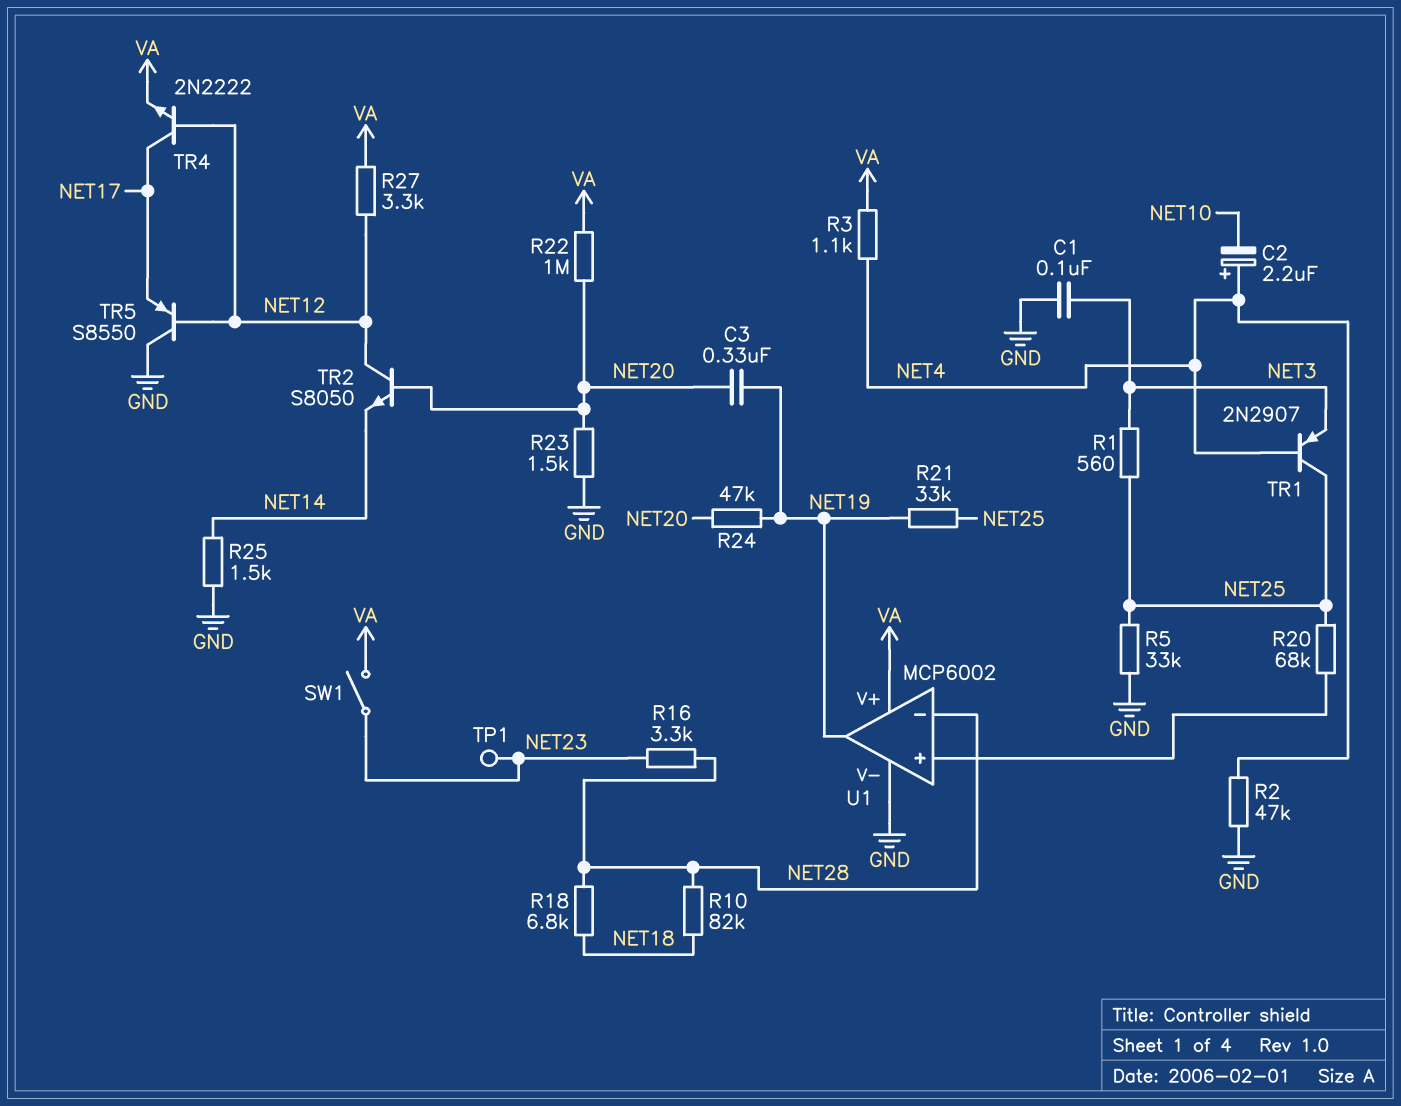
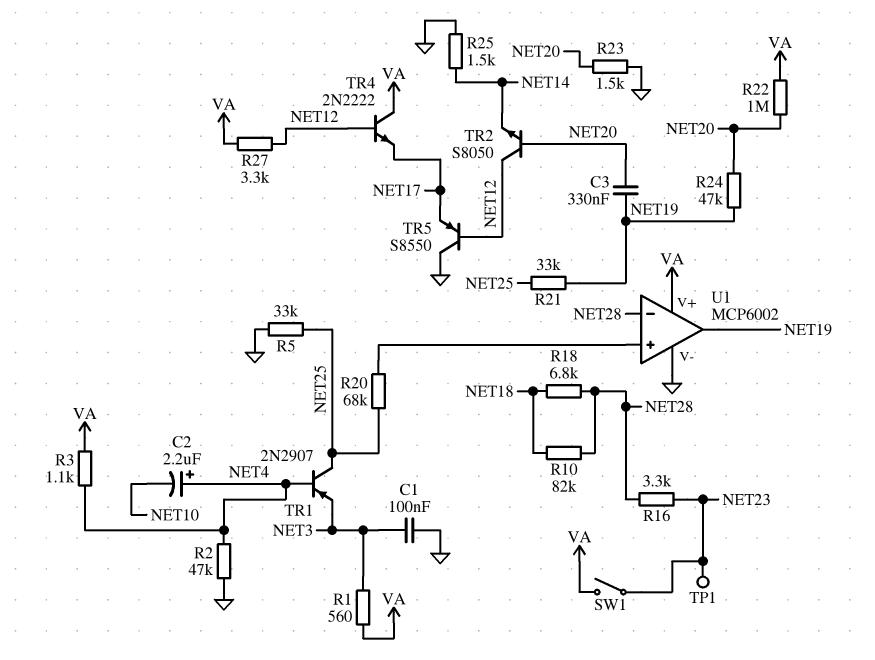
R1: 560 (NET3, NET25) -> 560 (NET3, VA)
TR4: NPN 2N2222 (B NET12, C NET17, E VA) -> NPN 2N2222 (B NET12, C VA, E NET17)

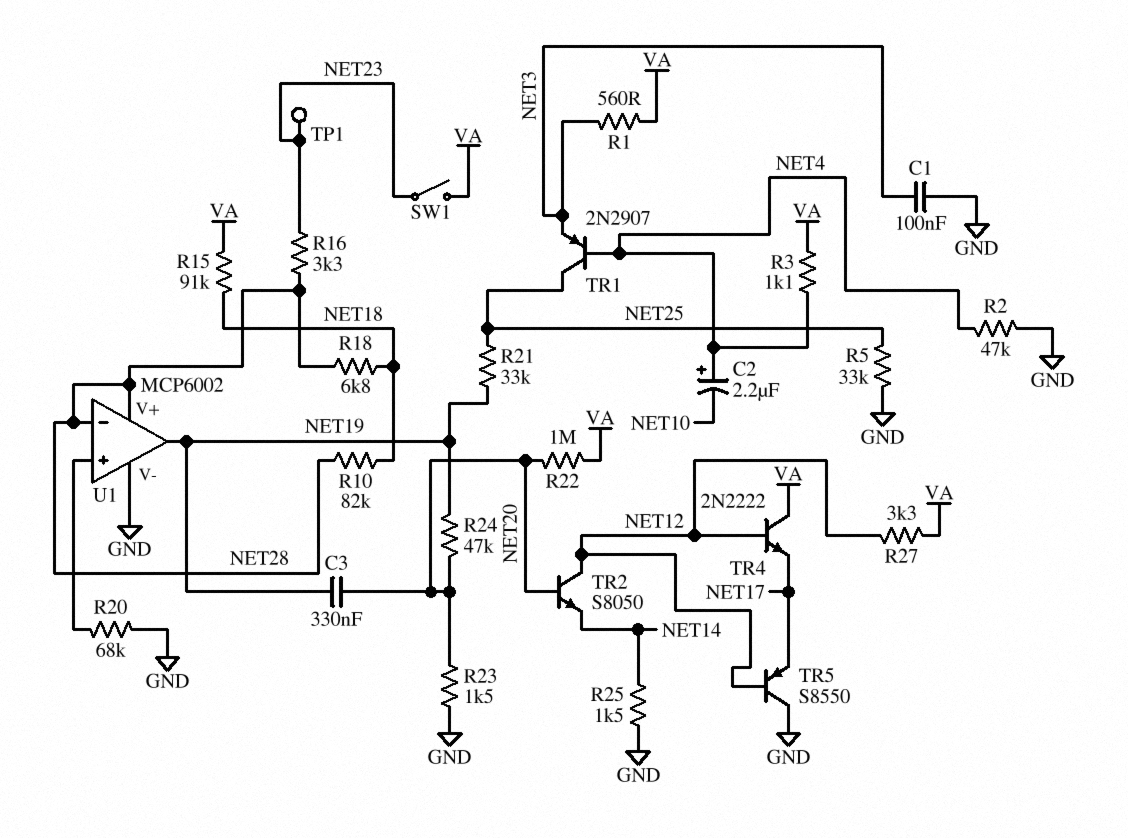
R15: none -> 91k (NET18, VA)
R20: 68k (NET25, U1/in+) -> 68k (GND, U1/in+)
U1 pin V+: VA -> NET28

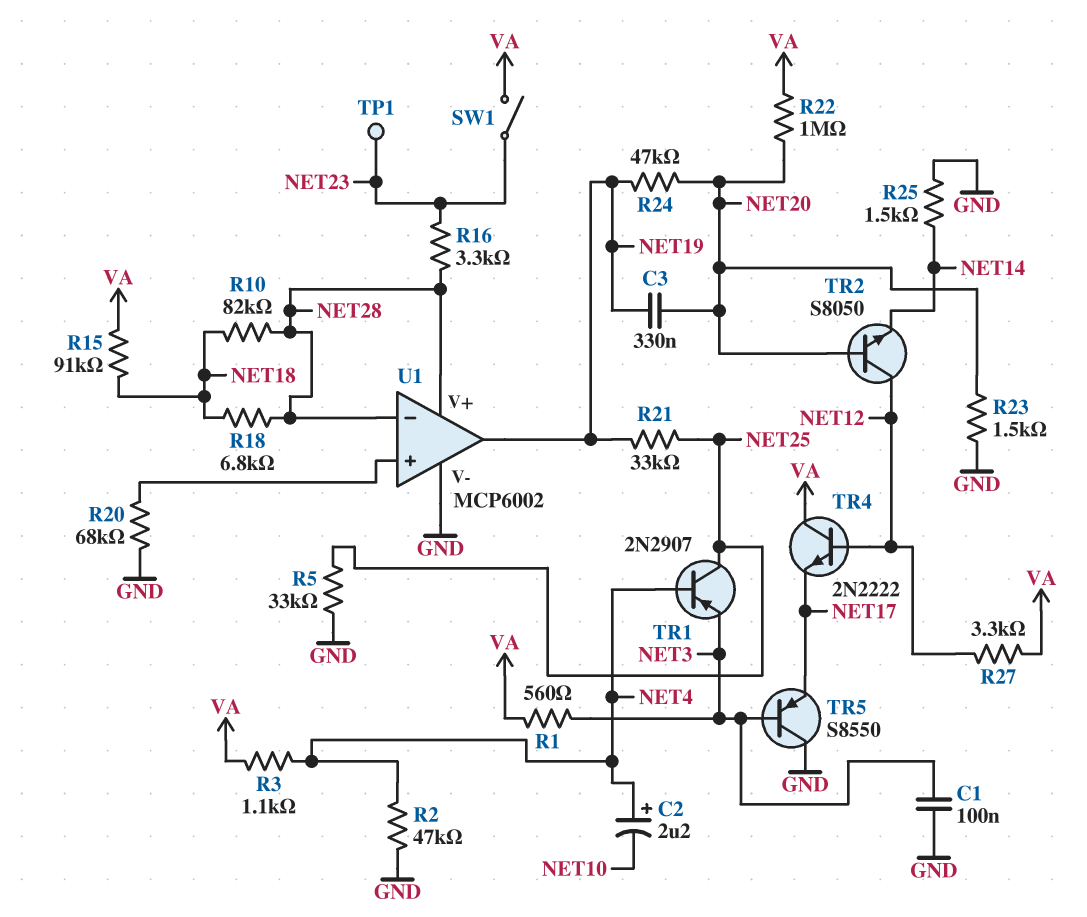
TR5: PNP S8550 (B NET12, C GND, E NET17) -> PNP S8550 (B NET3, C GND, E NET17)

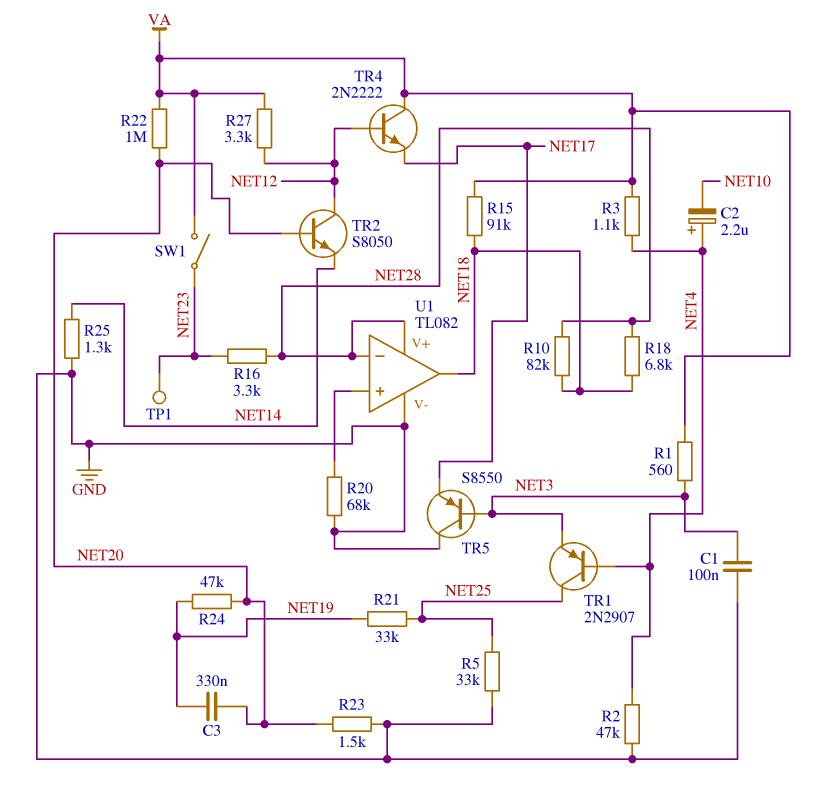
R25: 1.5k (GND, NET14) -> 1.3k (GND, NET14)
U1: MCP6002 -> TL082
U1 pin out: NET19 -> NET18

